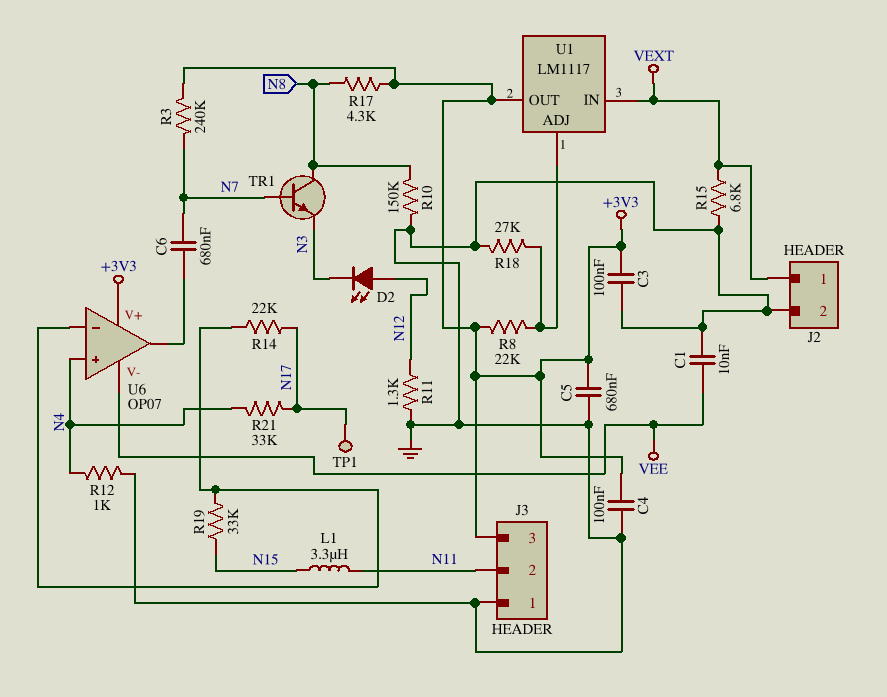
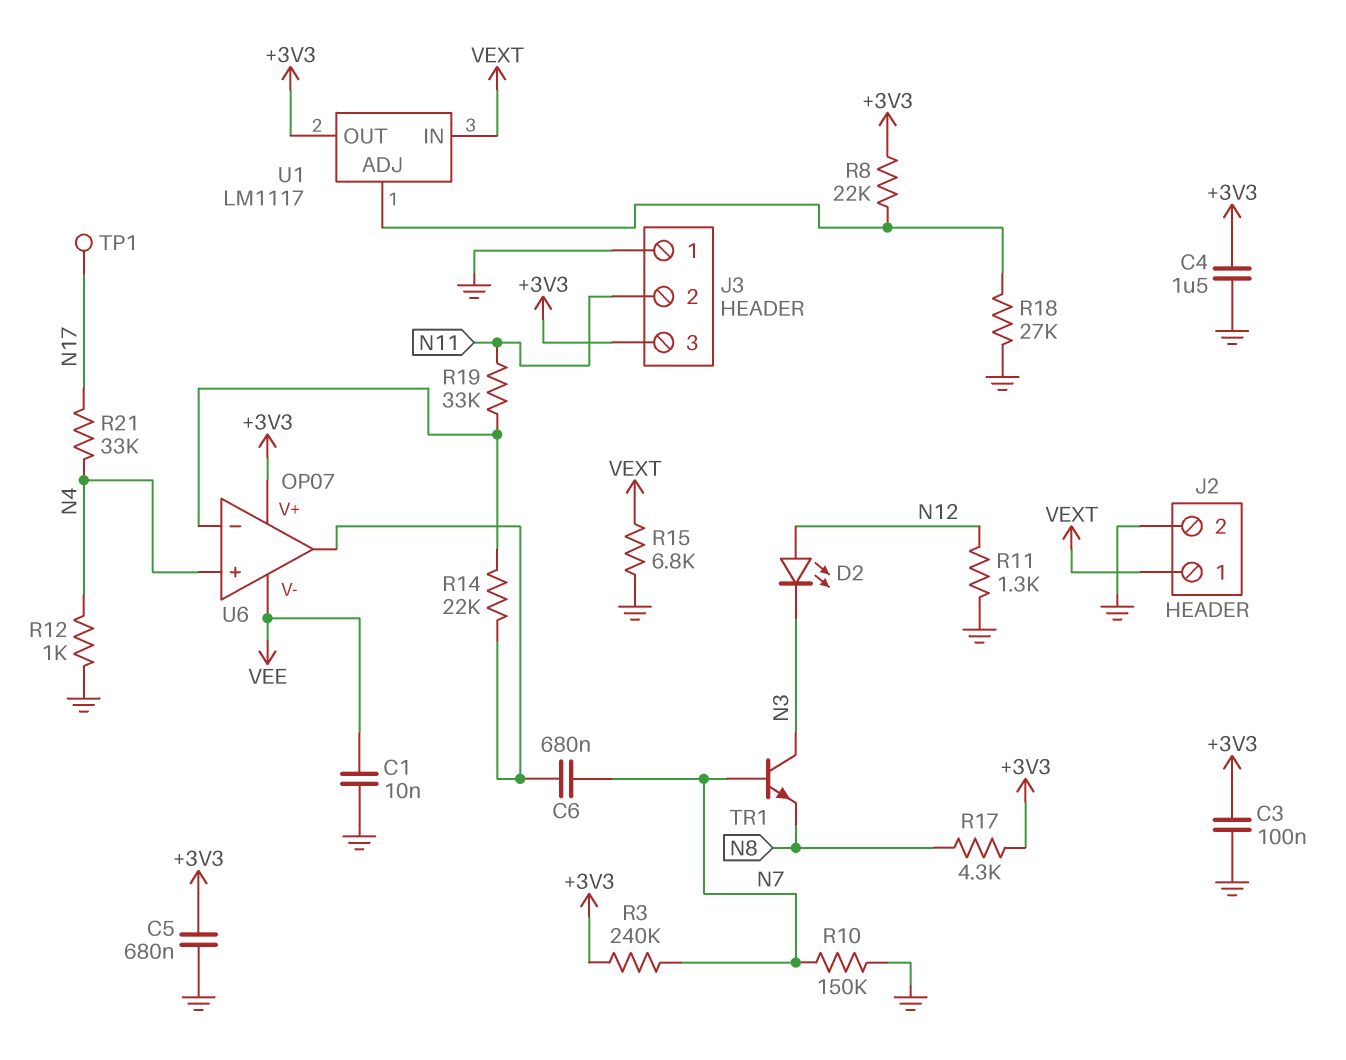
C4: 100nF (+3V3, GND) -> 1.5uF (+3V3, GND)
L1: 3.3uH (N11, N15) -> none
R10: 150k (GND, N8) -> 150k (GND, N7)
R14: 22k (N17, U6/in-) -> 22k (U6/in-, U6/out)
R19: 33k (N15, U6/in-) -> 33k (N11, U6/in-)
TR1: NPN (B N7, C N8, E N3) -> NPN (B N7, C N3, E N8)

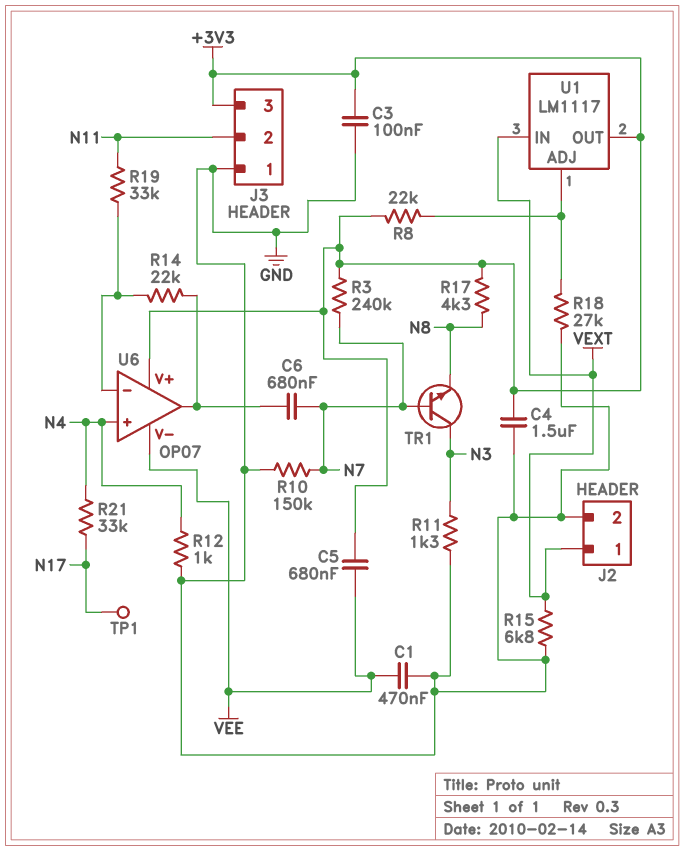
C1: 10nF (GND, VEE) -> 470nF (GND, VEE)
C5: 680nF (+3V3, GND) -> 680nF (+3V3, VEE)
D2: LED (A N12, K N3) -> none
R11: 1.3k (GND, N12) -> 1.3k (GND, N3)

